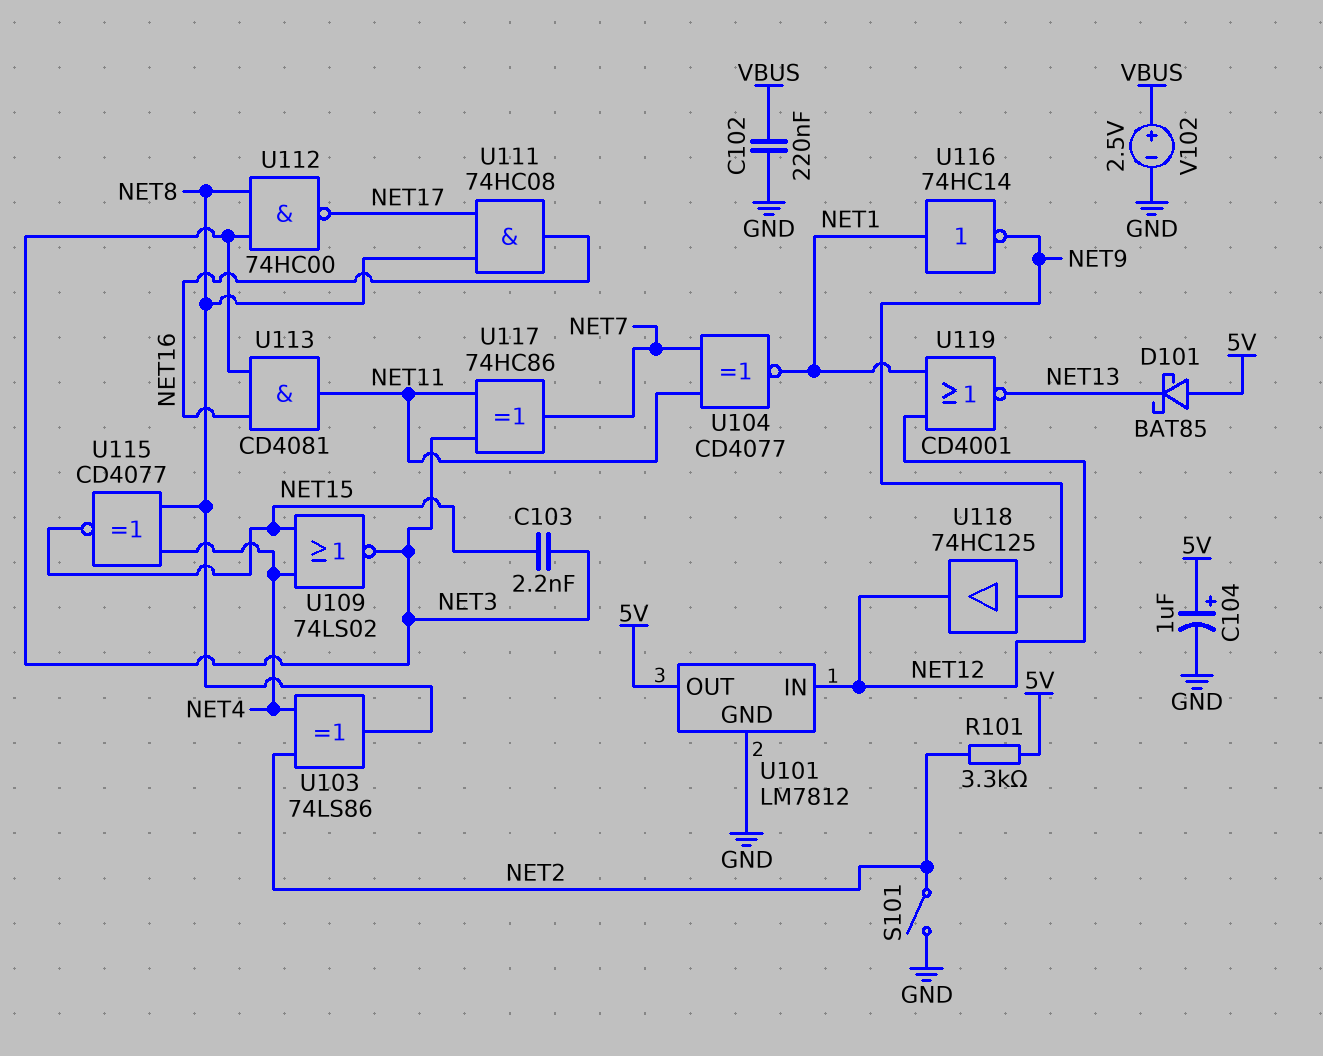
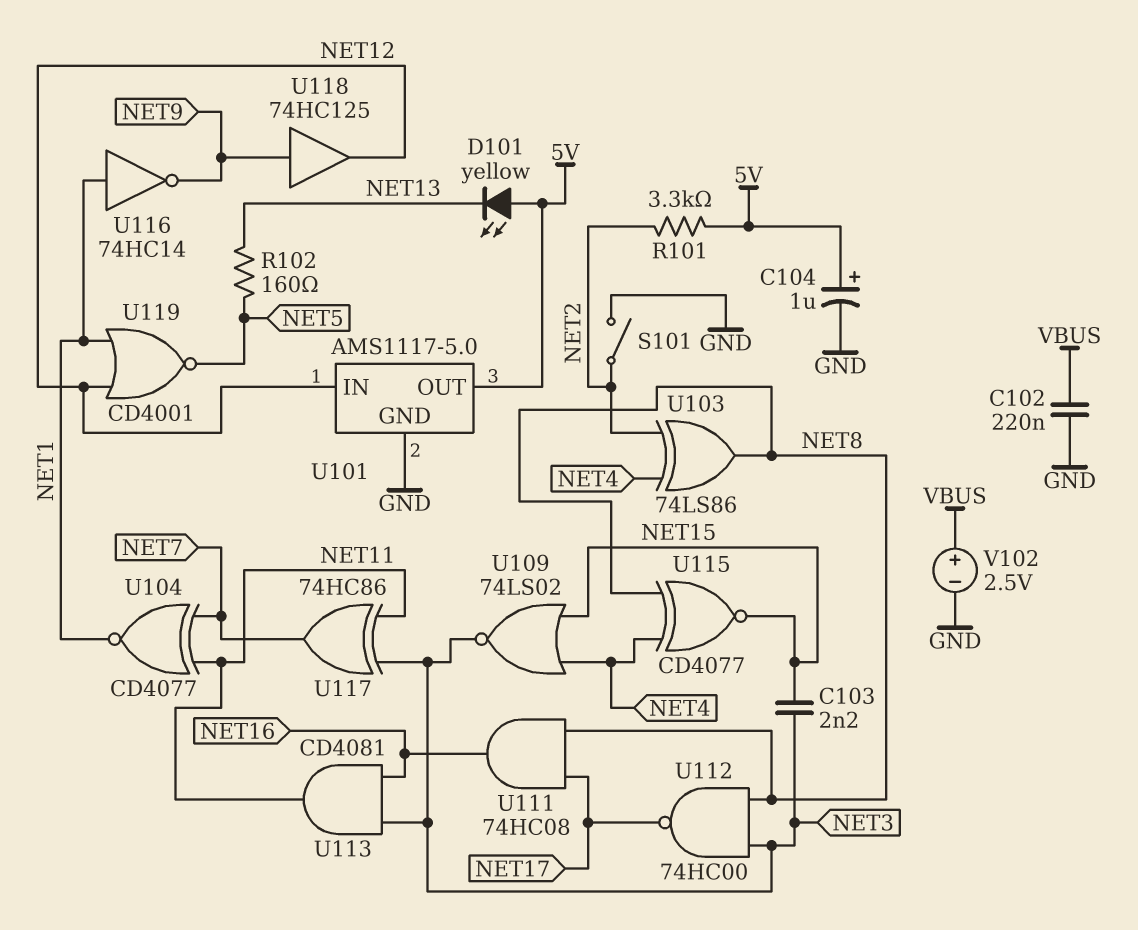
D101: schottky BAT85 (A 5V, K NET13) -> LED yellow (A 5V, K NET13)
R102: none -> 160 (NET5, NET13)
U101: LM7812 -> AMS1117-5.0
U119: NOR CD4001 (in NET1, in NET12, out NET13) -> NOR CD4001 (in NET1, in NET12, out NET5)

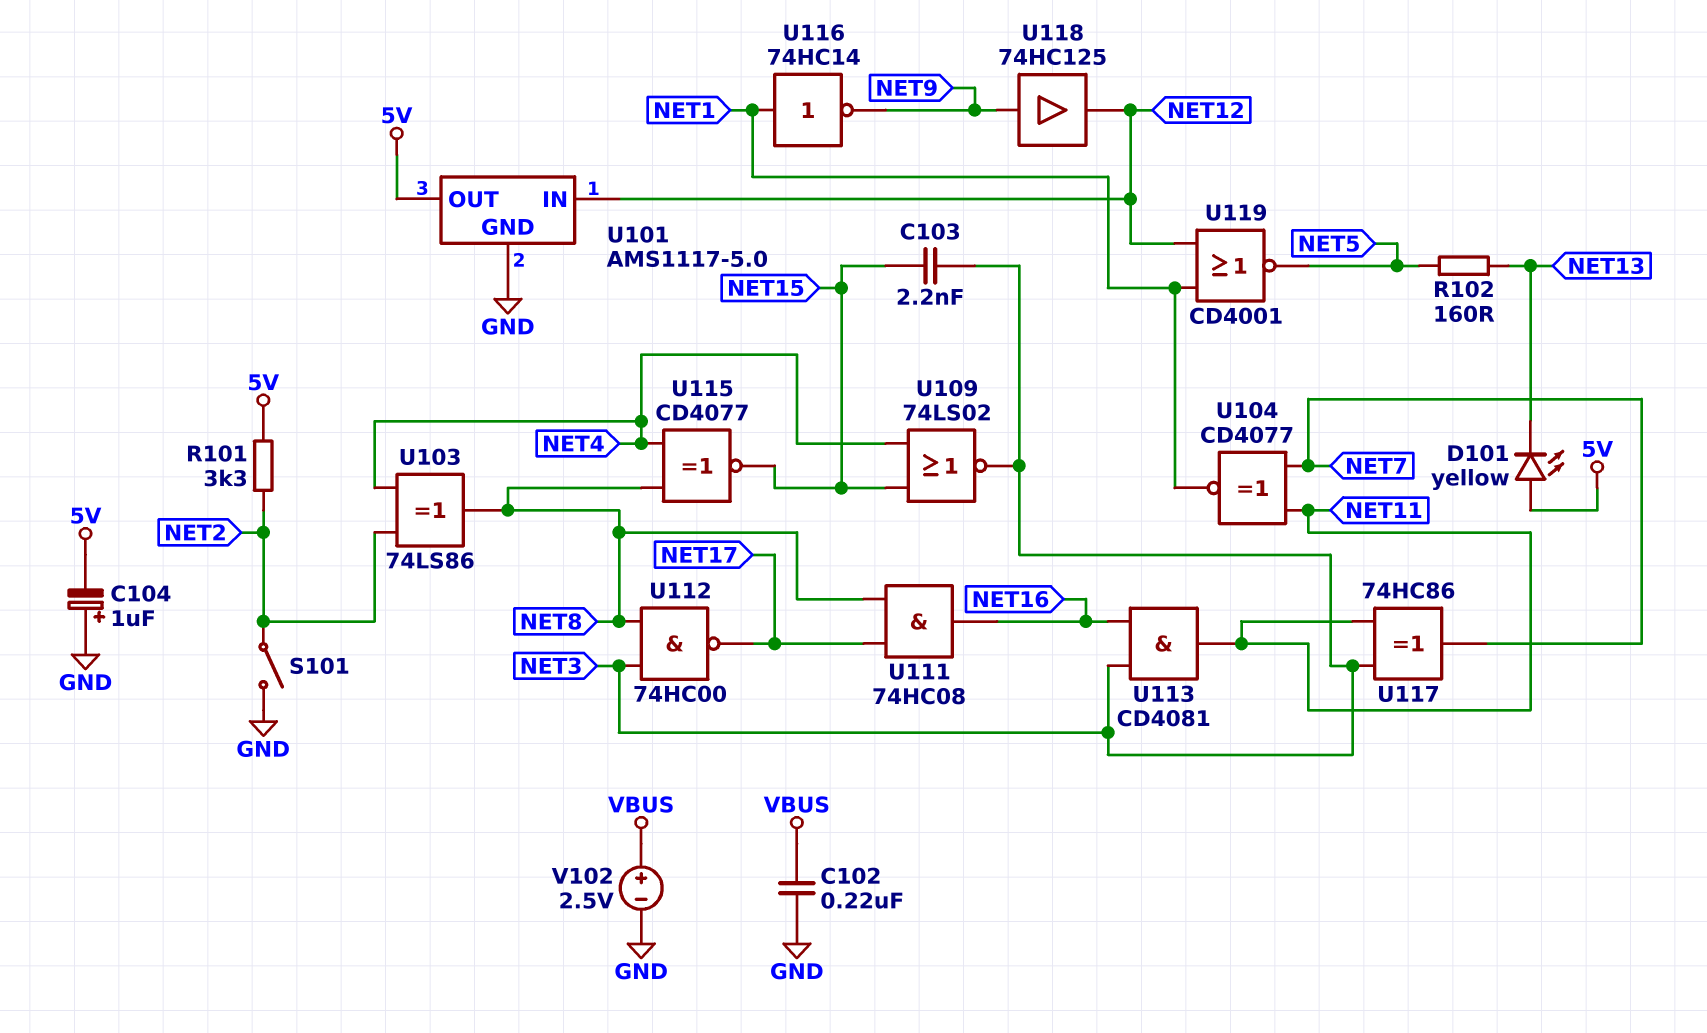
C104: 1uF (plus 5V, minus GND) -> 1uF (plus GND, minus 5V)

